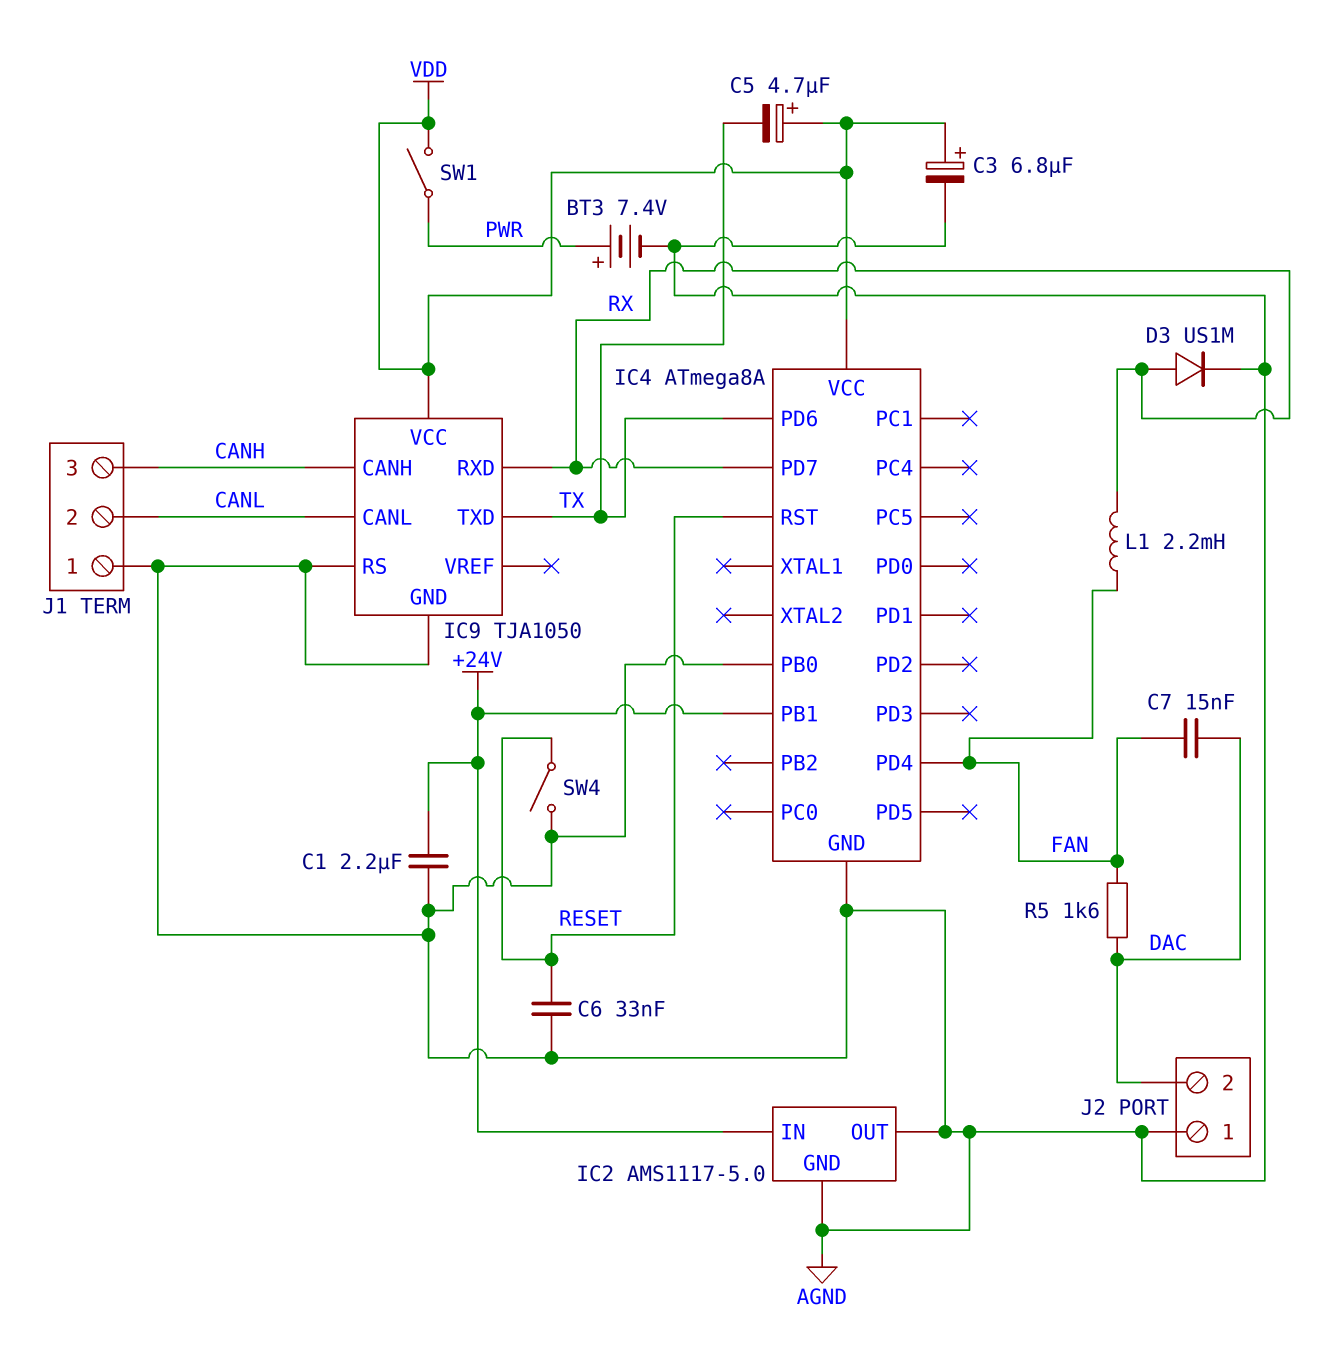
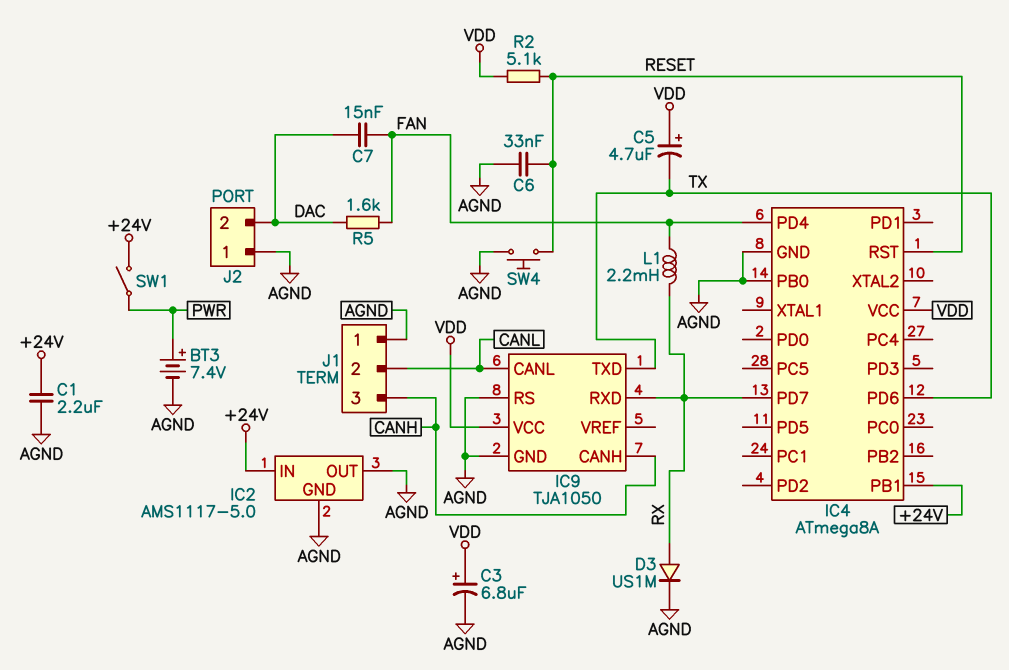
R2: none -> 5.1k (RESET, VDD)
SW1: switch (PWR, VDD) -> switch (+24V, PWR)
SW4: switch (AGND, RESET) -> button (AGND, RESET)

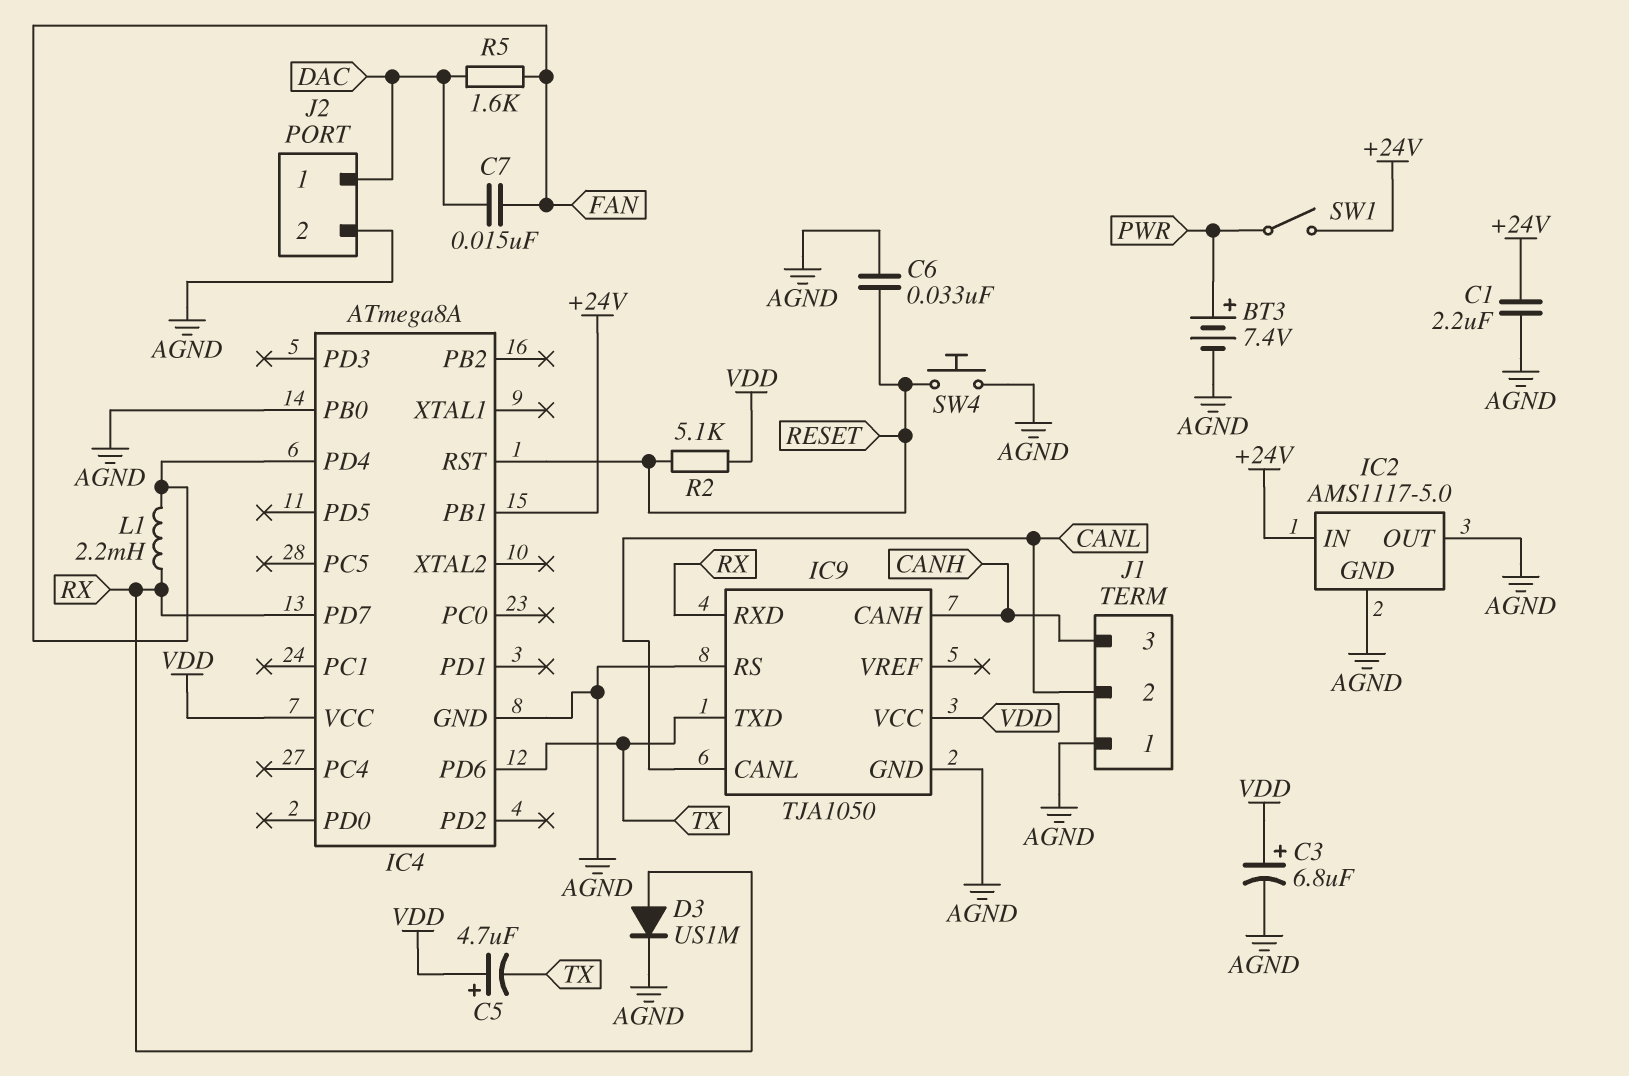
J2 pin 1: AGND -> DAC
J2 pin 2: DAC -> AGND

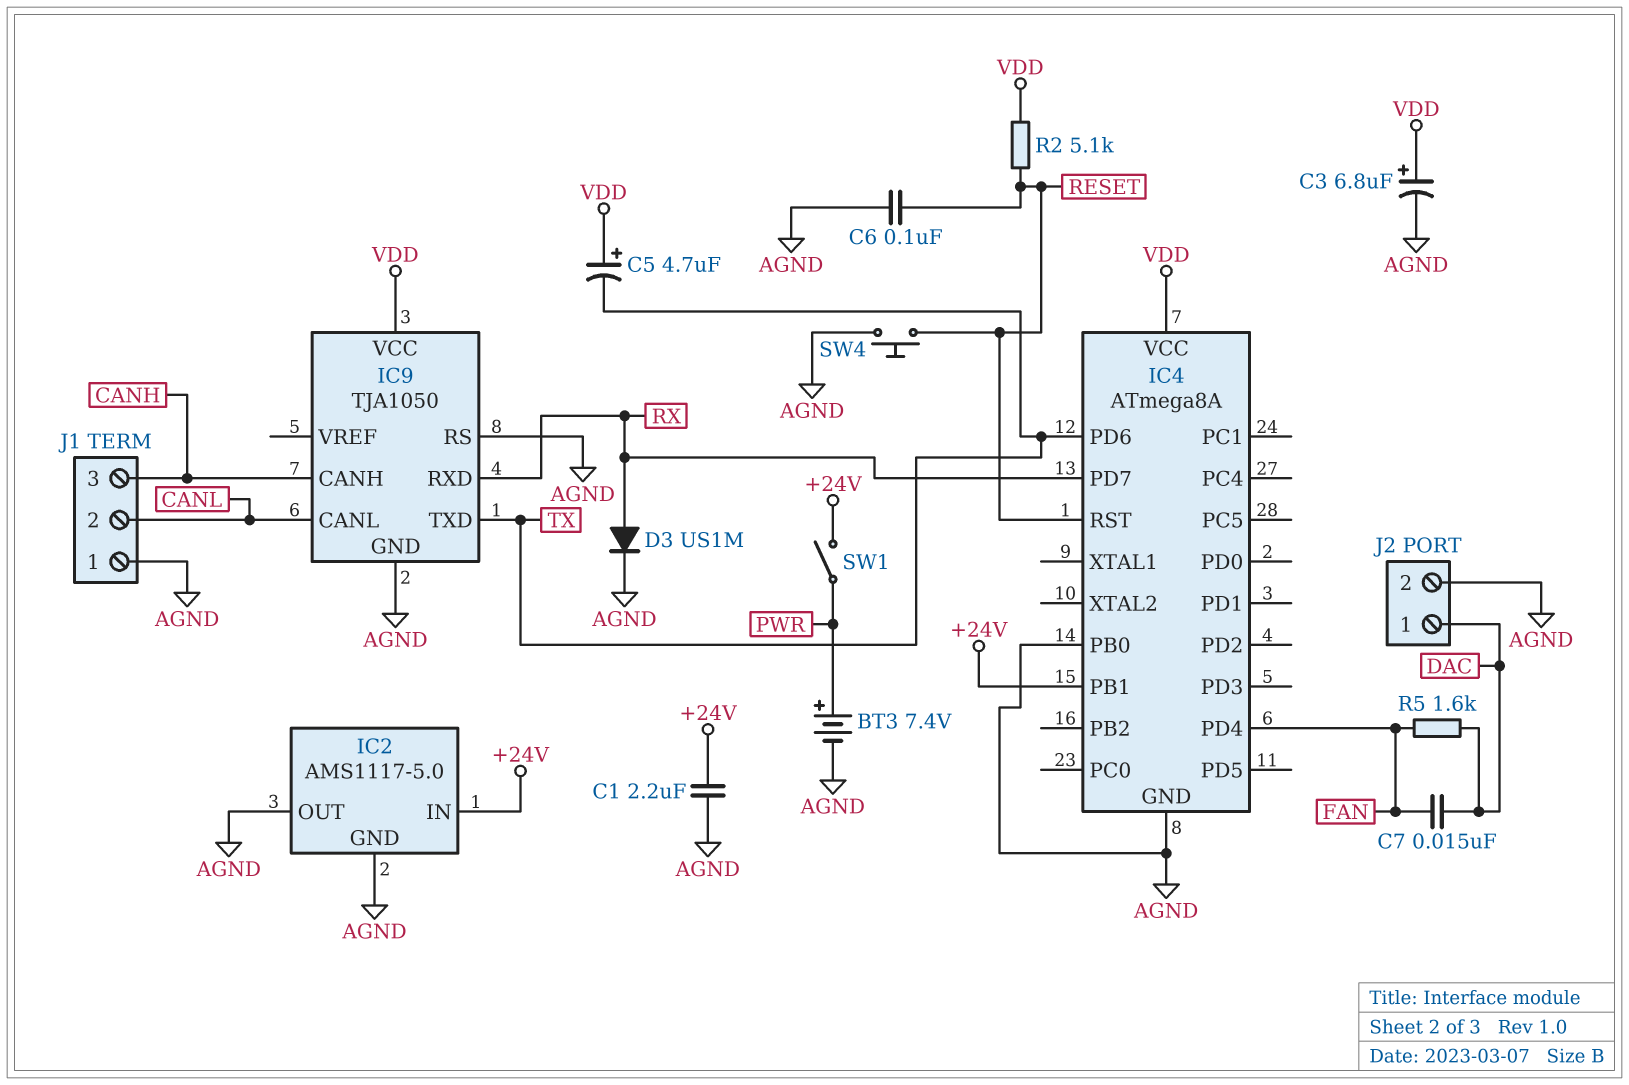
C6: 33nF (AGND, RESET) -> 100nF (AGND, RESET)
L1: 2.2mH (FAN, RX) -> none

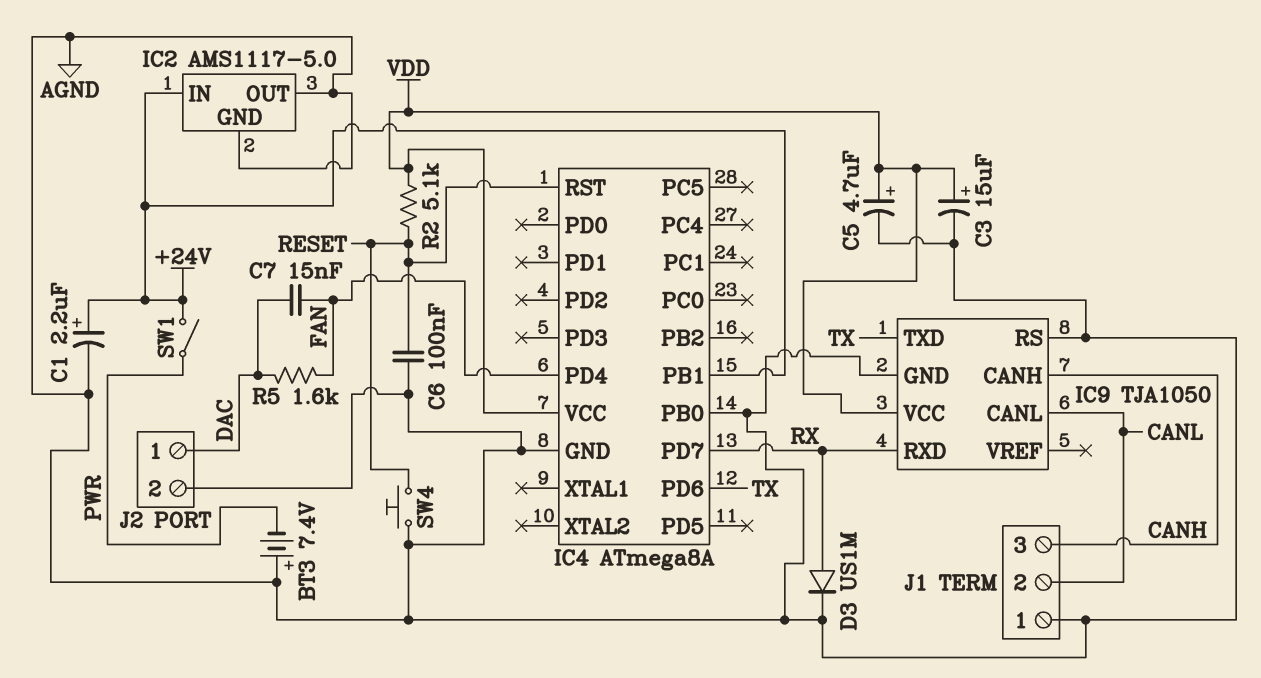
BT3: 7.4V (plus PWR, minus AGND) -> 7.4V (plus AGND, minus PWR)
C1: 2.2uF (+24V, AGND) -> 2.2uF (plus +24V, minus AGND)
C3: 6.8uF (plus VDD, minus AGND) -> 15uF (plus VDD, minus AGND)
C5: 4.7uF (plus VDD, minus TX) -> 4.7uF (plus VDD, minus AGND)

